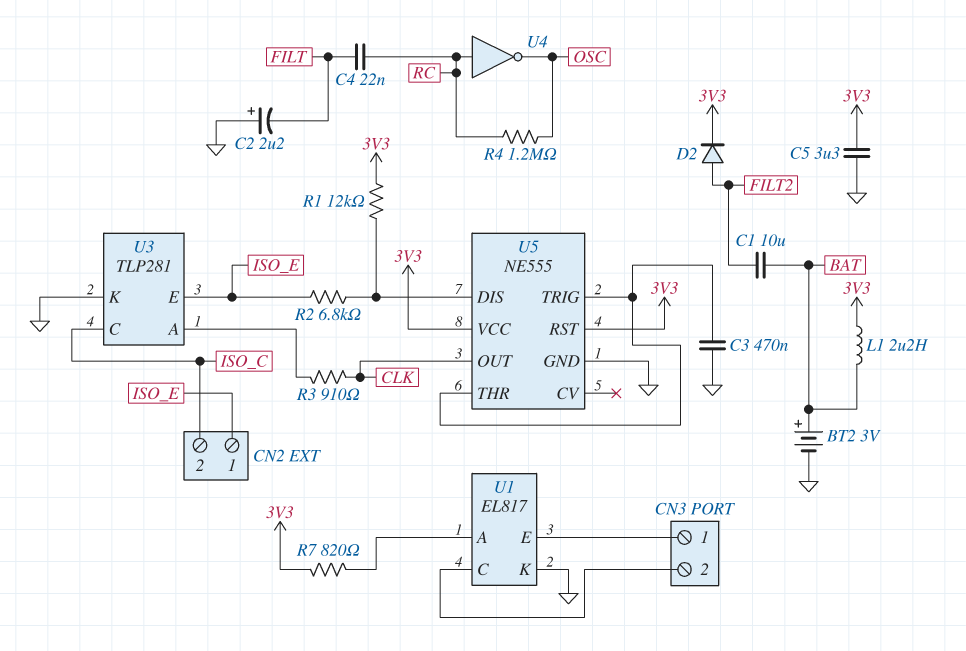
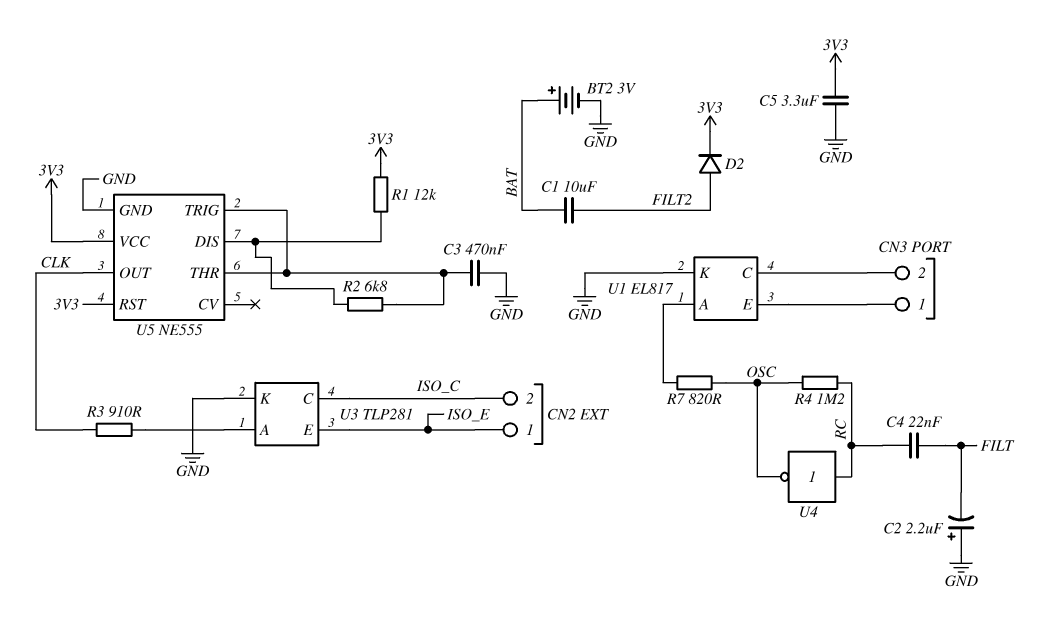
L1: 2.2uH (3V3, BAT) -> none
R2: 6.8k (ISO_E, U5/DIS) -> 6.8k (U5/DIS, U5/THR)
R7: 820 (3V3, U1/A) -> 820 (OSC, U1/A)

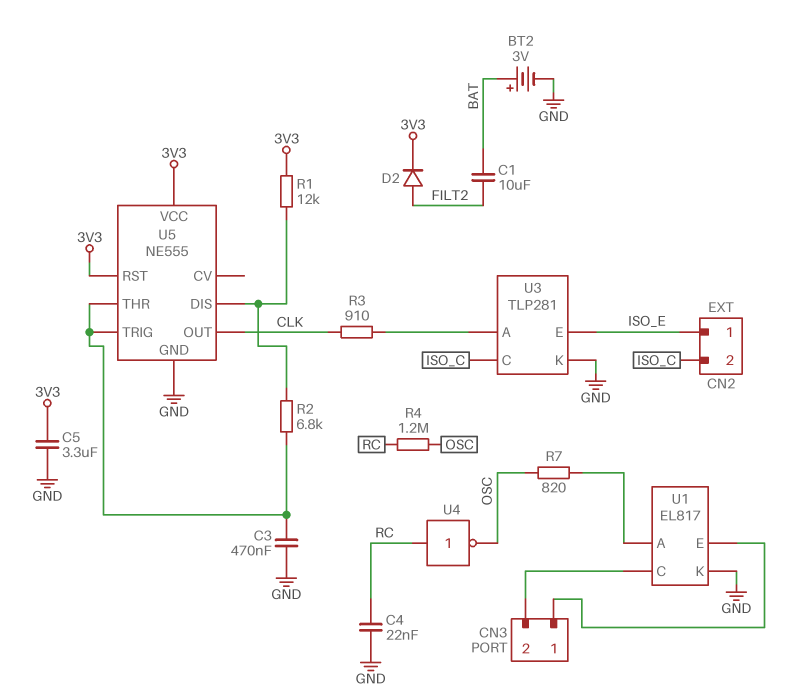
C2: 2.2uF (plus GND, minus FILT) -> none
C4: 22nF (FILT, RC) -> 22nF (GND, RC)

